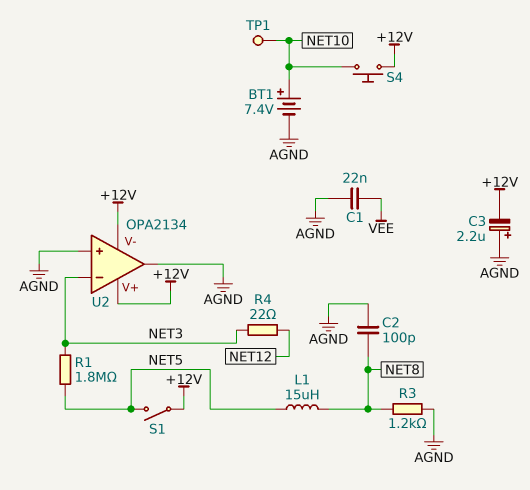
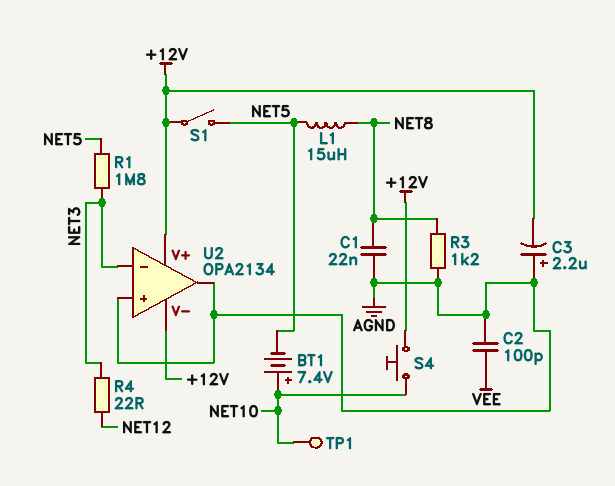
BT1: 7.4V (plus NET10, minus AGND) -> 7.4V (plus NET10, minus NET5)
C1: 22nF (AGND, VEE) -> 22nF (AGND, NET8)
C2: 100pF (AGND, NET8) -> 100pF (AGND, VEE)

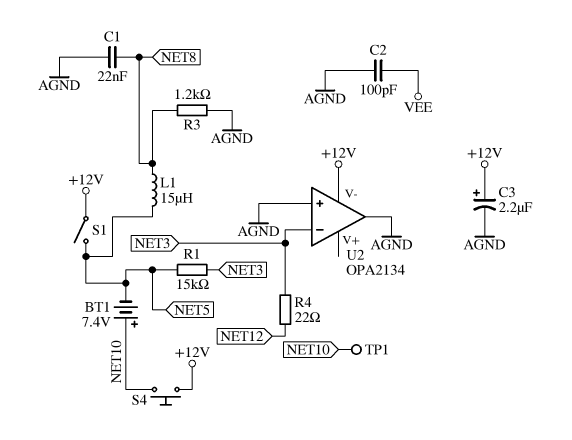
C3: 2.2uF (plus AGND, minus +12V) -> 2.2uF (plus +12V, minus AGND)
R1: 1.8M (NET3, NET5) -> 15k (NET3, NET5)
U2 pin V+: +12V -> none

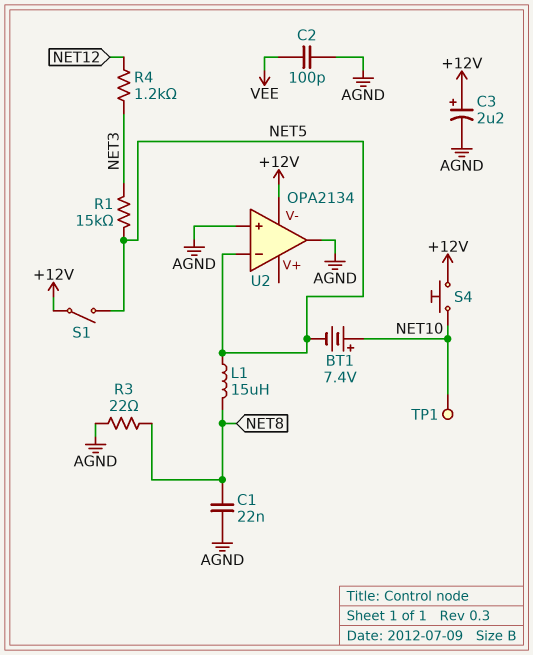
R3: 1.2k (AGND, NET8) -> 22 (AGND, NET8)
R4: 22 (NET3, NET12) -> 1.2k (NET3, NET12)
U2 pin in-: NET3 -> NET5

